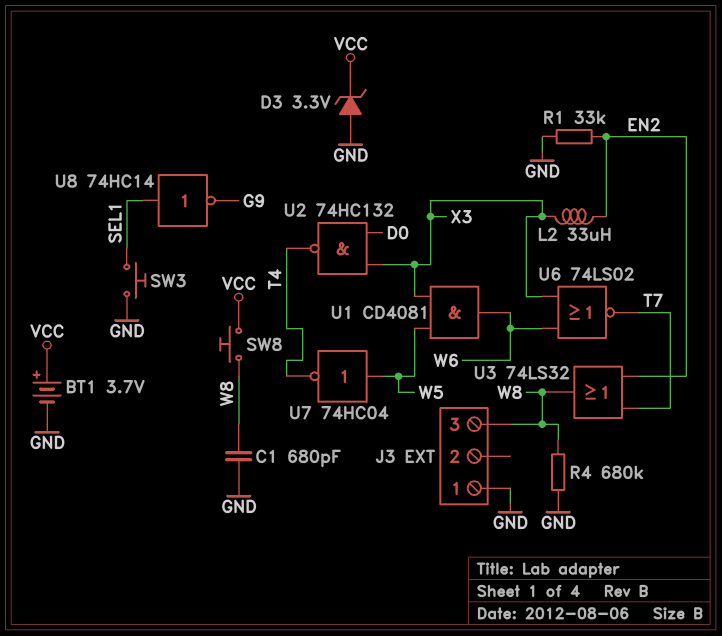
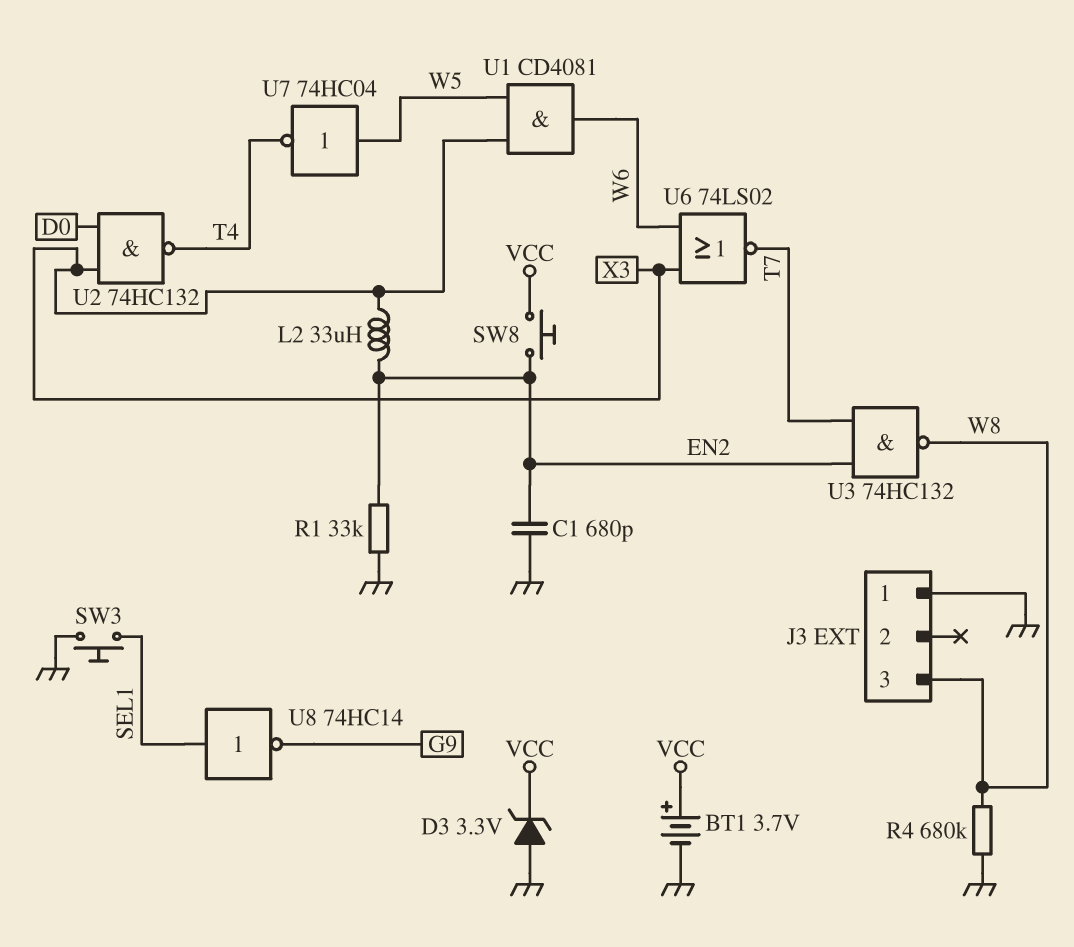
C1: 680pF (GND, W8) -> 680pF (EN2, GND)
SW8: button (VCC, W8) -> button (EN2, VCC)
U3: OR 74LS32 (in EN2, in T7, out W8) -> NAND 74HC132 (in EN2, in T7, out W8)

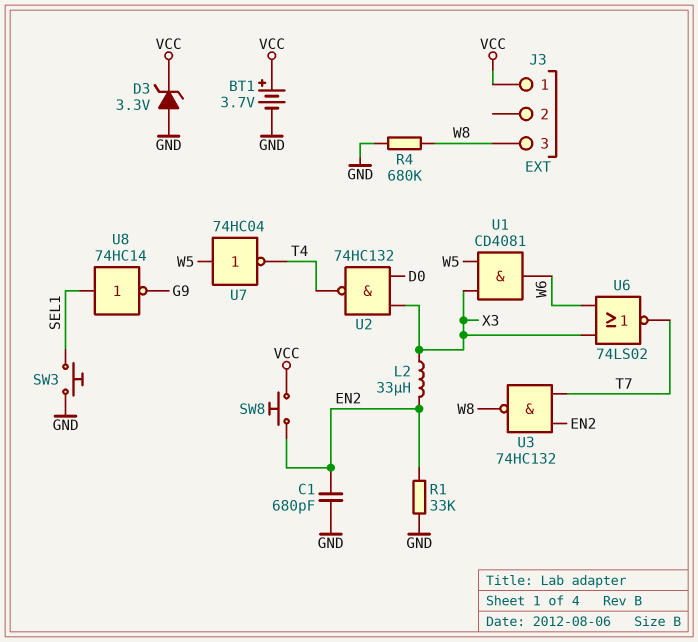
J3 pin 1: GND -> VCC

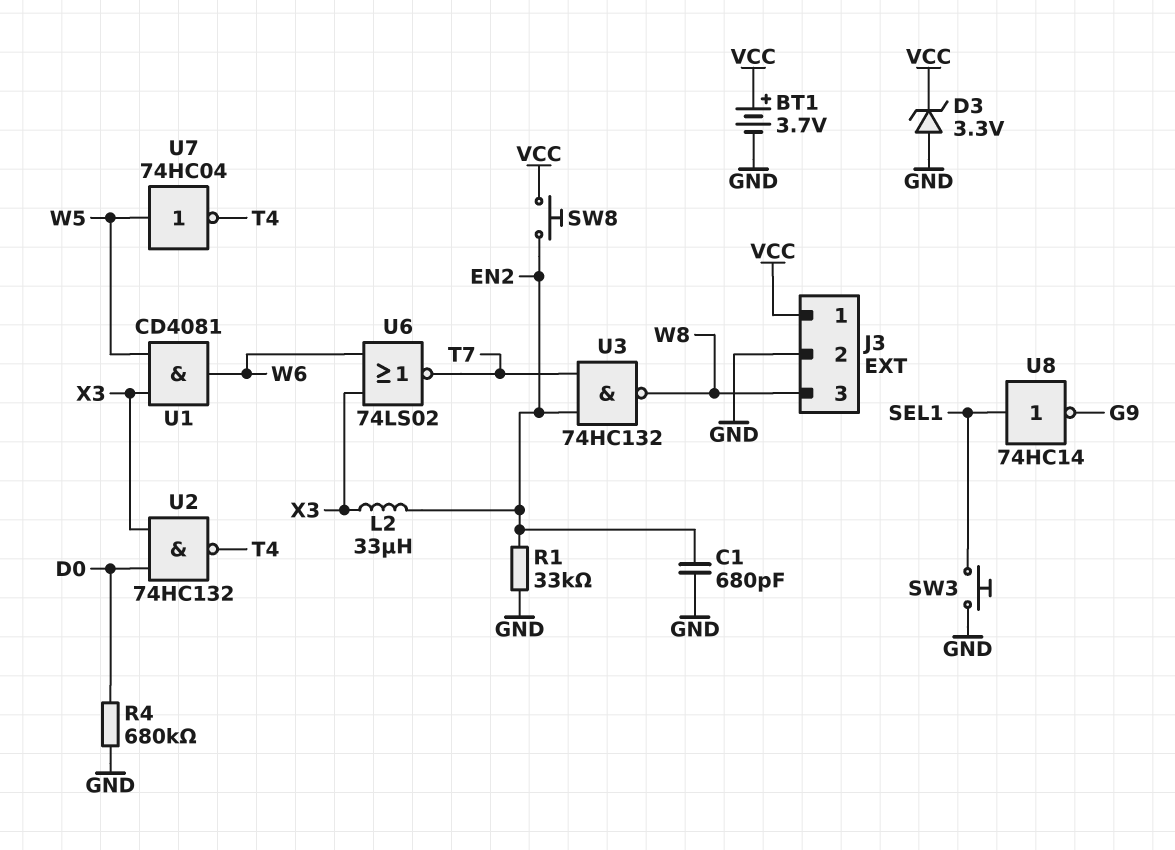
J3 pin 2: none -> GND
R4: 680k (GND, W8) -> 680k (D0, GND)

